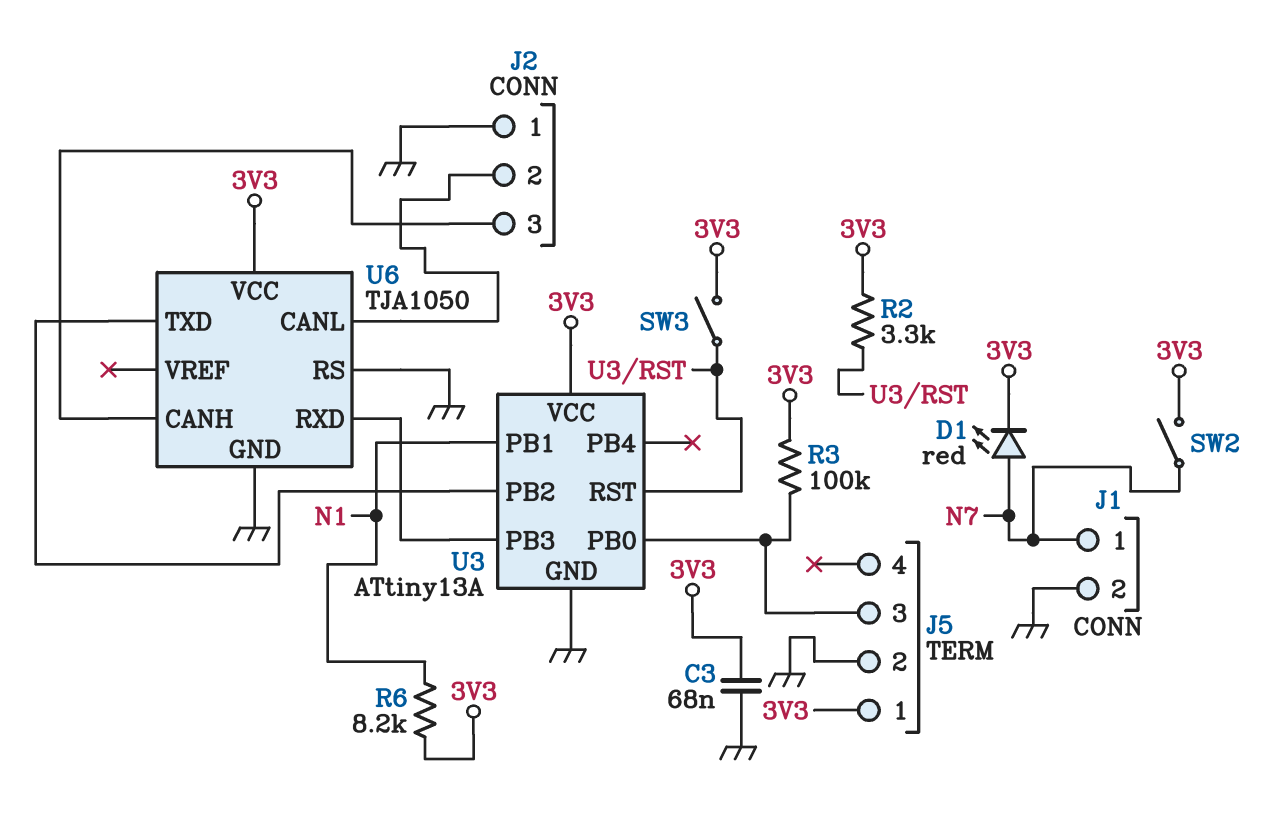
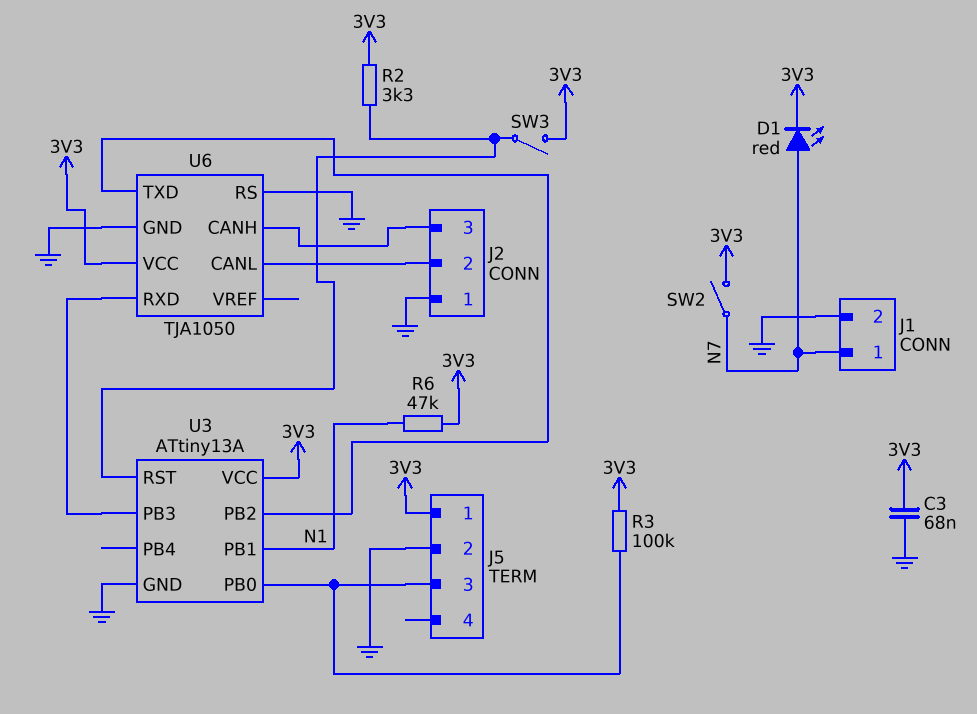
R6: 8.2k (3V3, N1) -> 47k (3V3, N1)

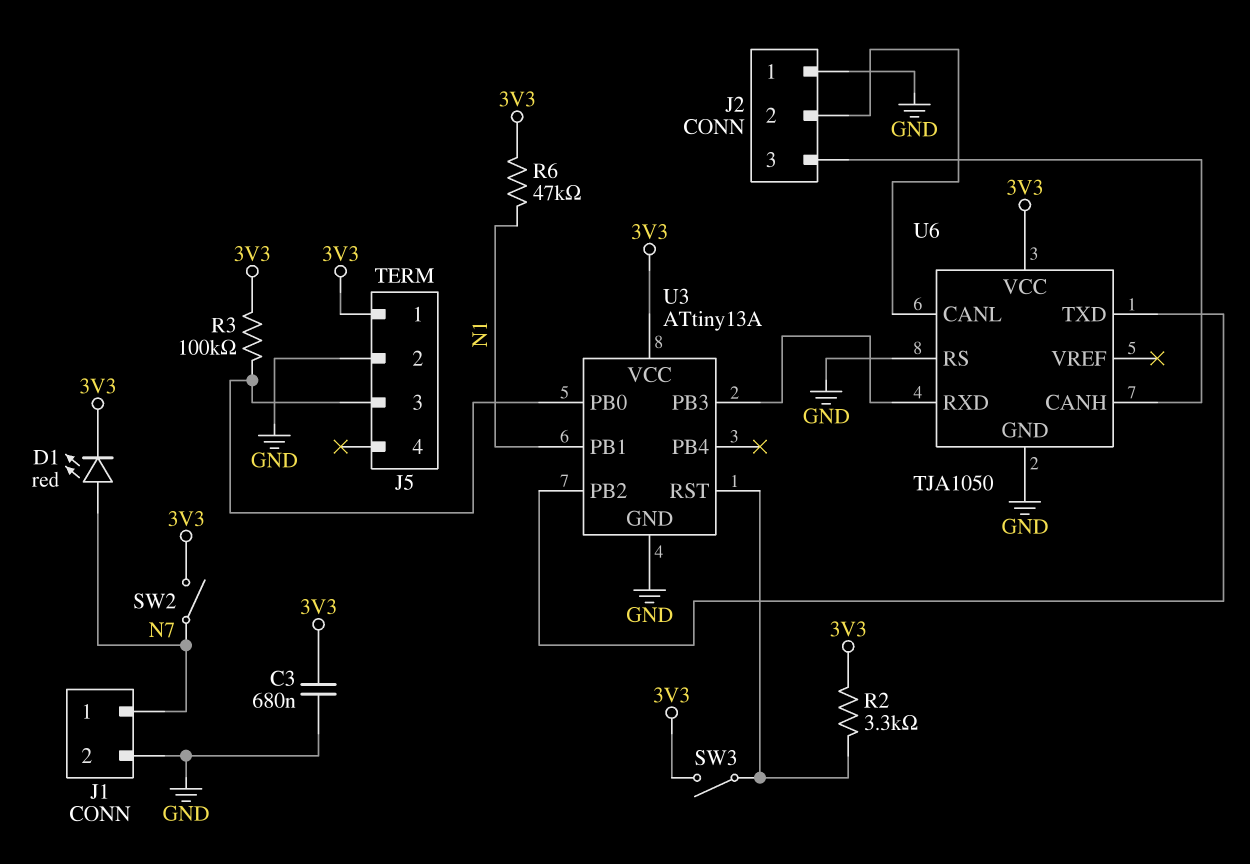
C3: 68nF (3V3, GND) -> 680nF (3V3, GND)

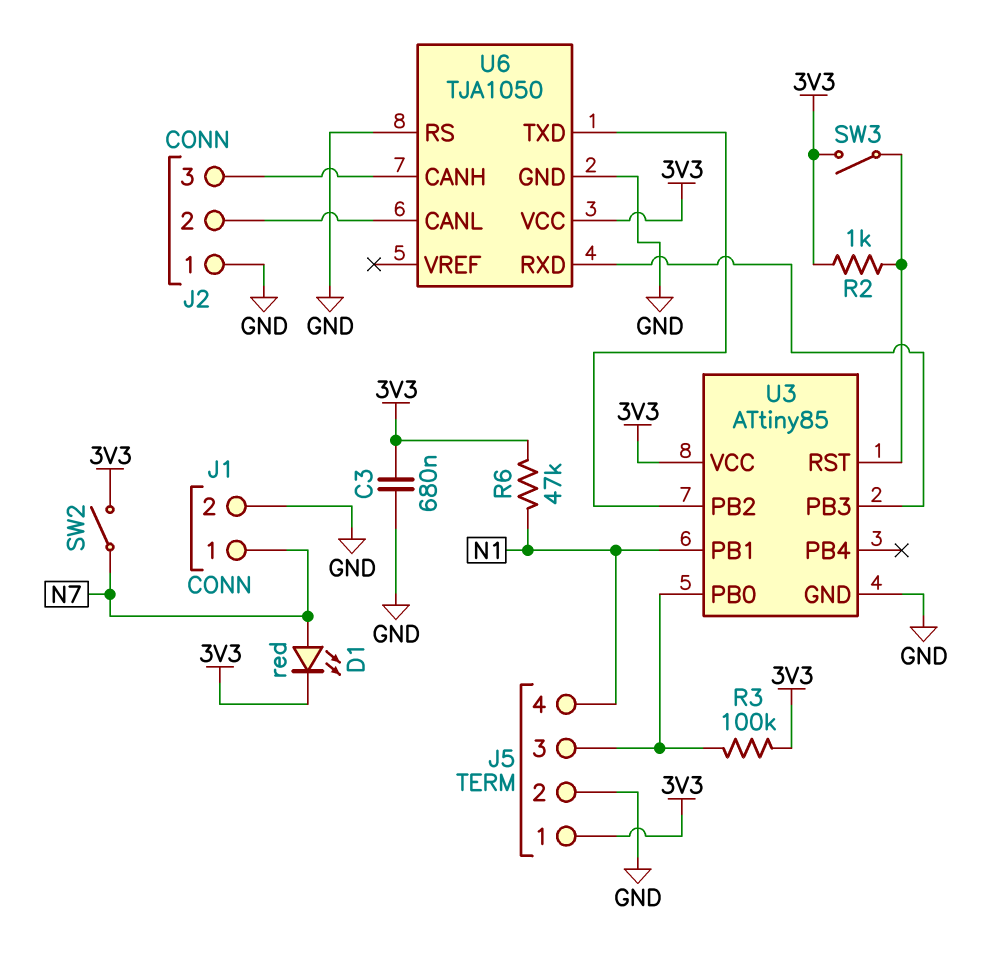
J5 pin 4: none -> N1
R2: 3.3k (3V3, U3/RST) -> 1k (3V3, U3/RST)
U3: ATtiny13A -> ATtiny85

